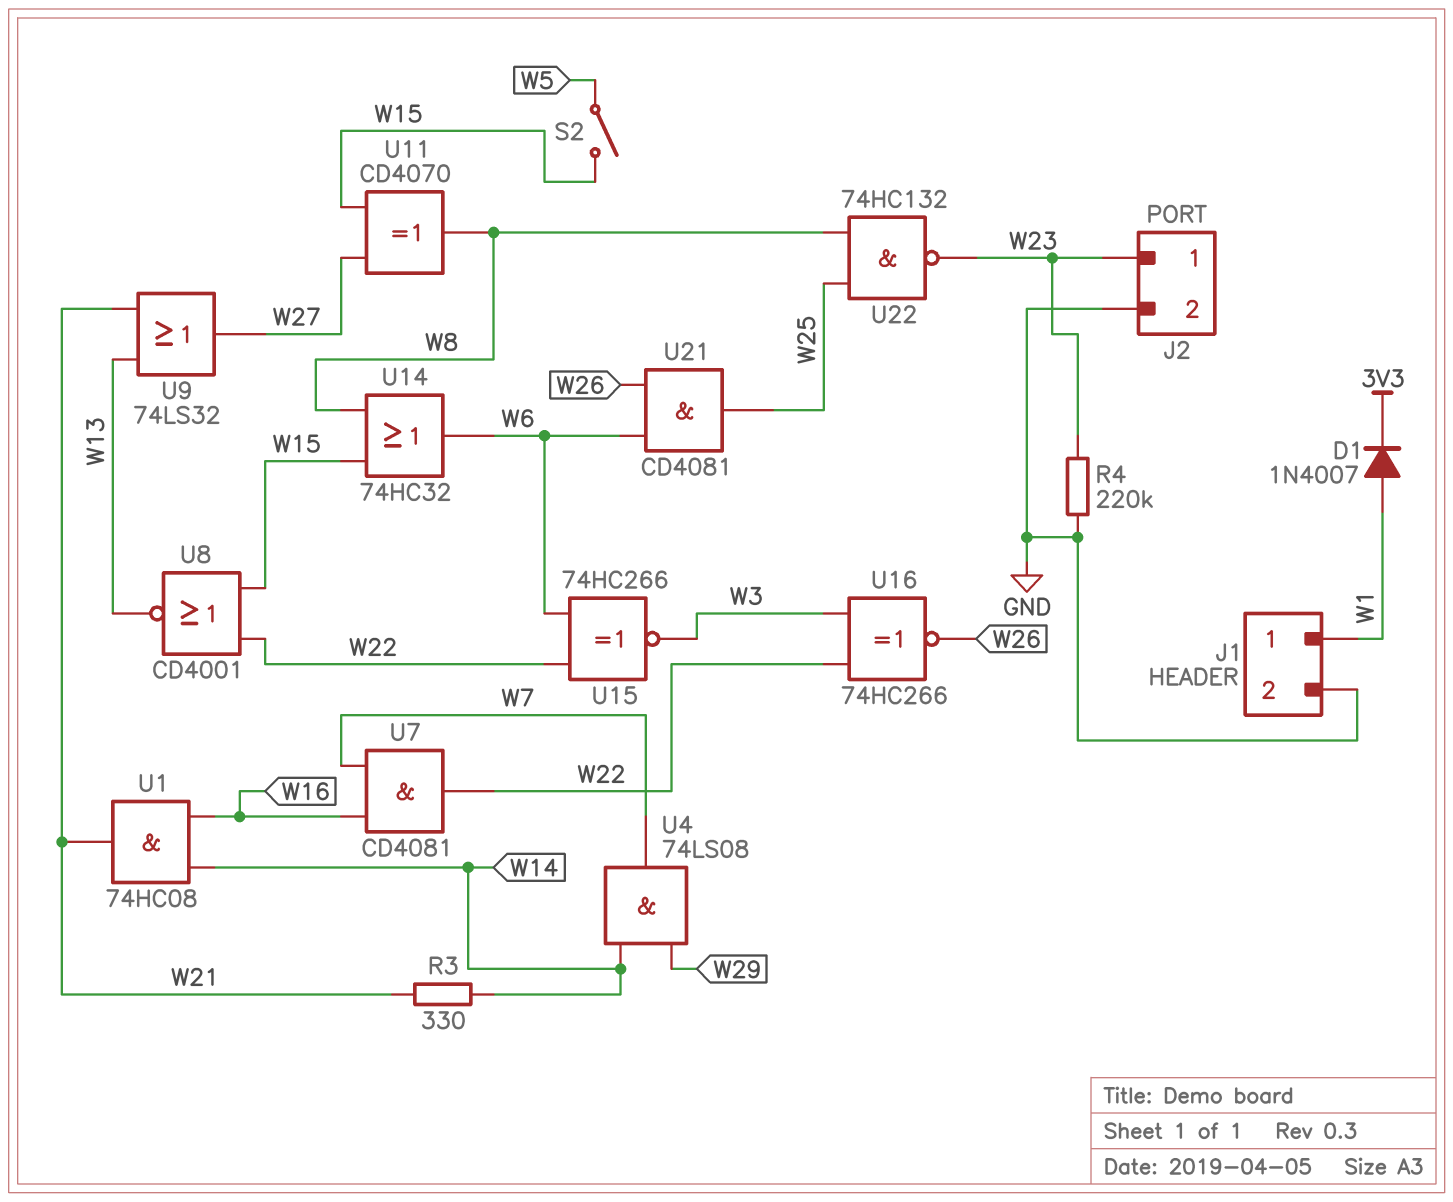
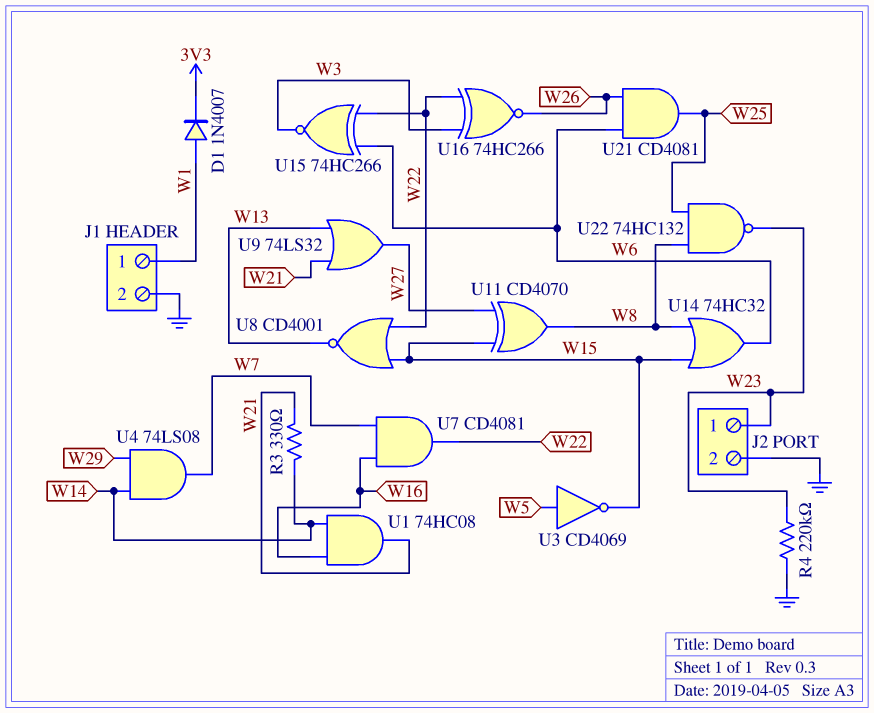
S2: switch (W5, W15) -> none
U3: none -> NOT CD4069 (in W5, out W15)

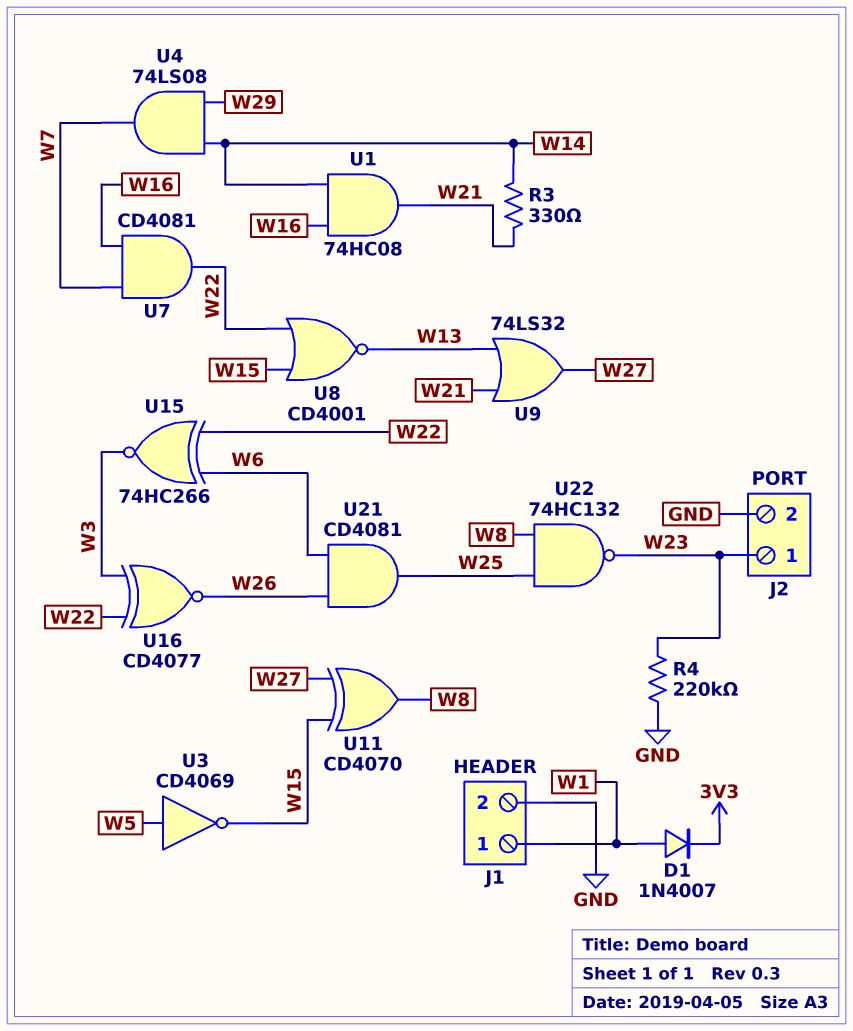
U14: OR 74HC32 (in W8, in W15, out W6) -> none
U16: XNOR 74HC266 (in W3, in W22, out W26) -> XNOR CD4077 (in W3, in W22, out W26)

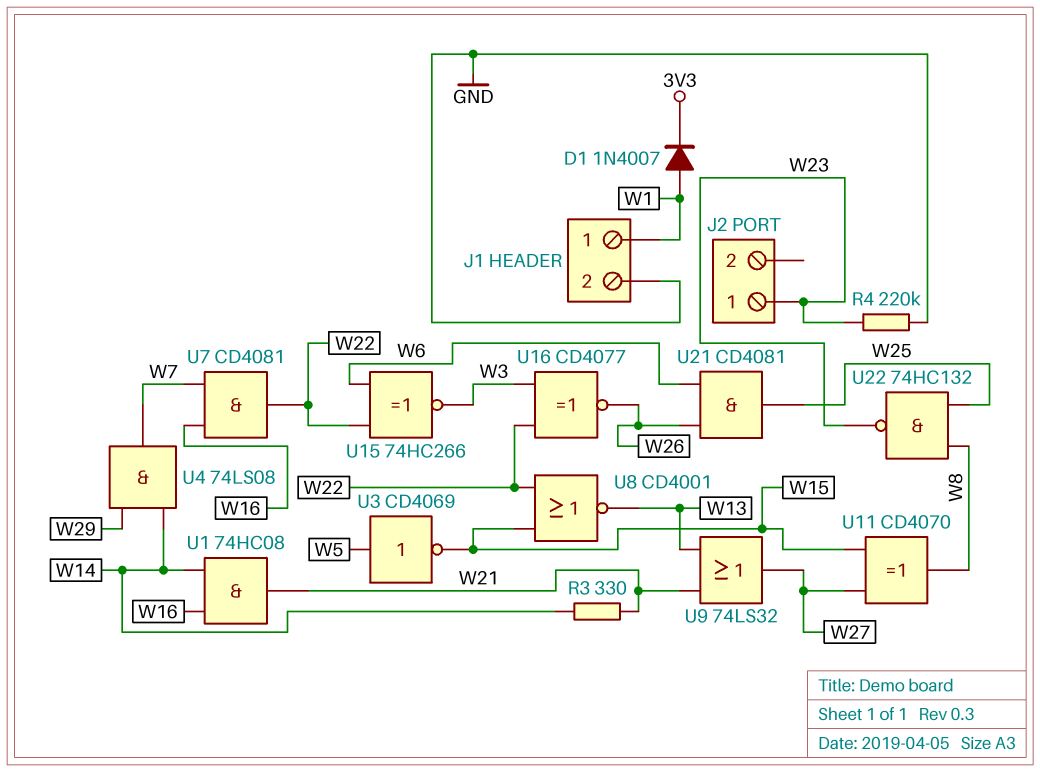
J2 pin 2: GND -> none

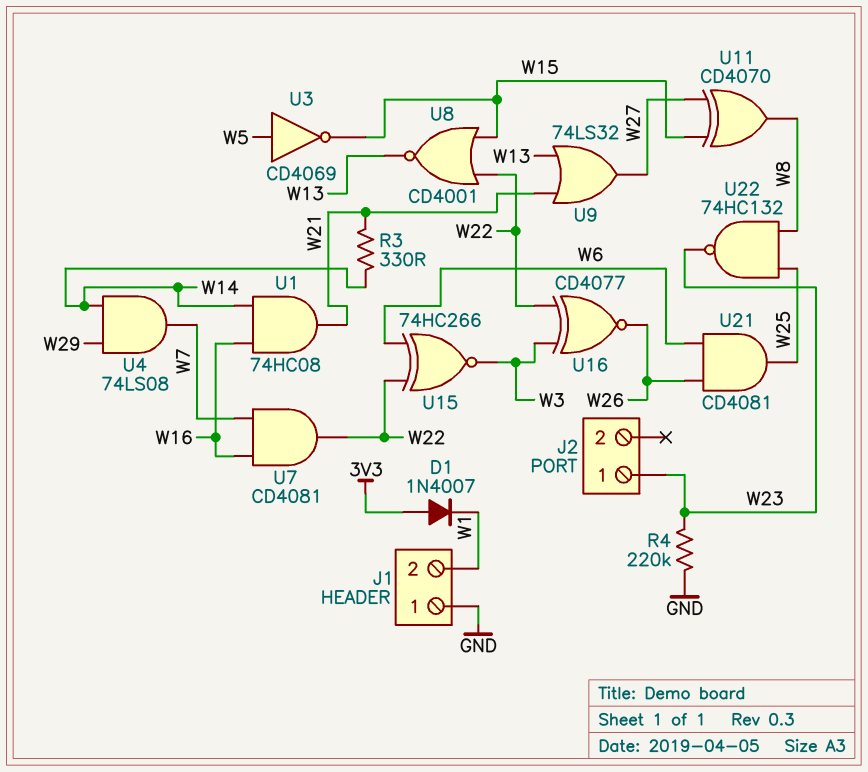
D1: diode 1N4007 (A W1, K 3V3) -> diode 1N4007 (A 3V3, K W1)
J1 pin 1: W1 -> GND
J1 pin 2: GND -> W1

